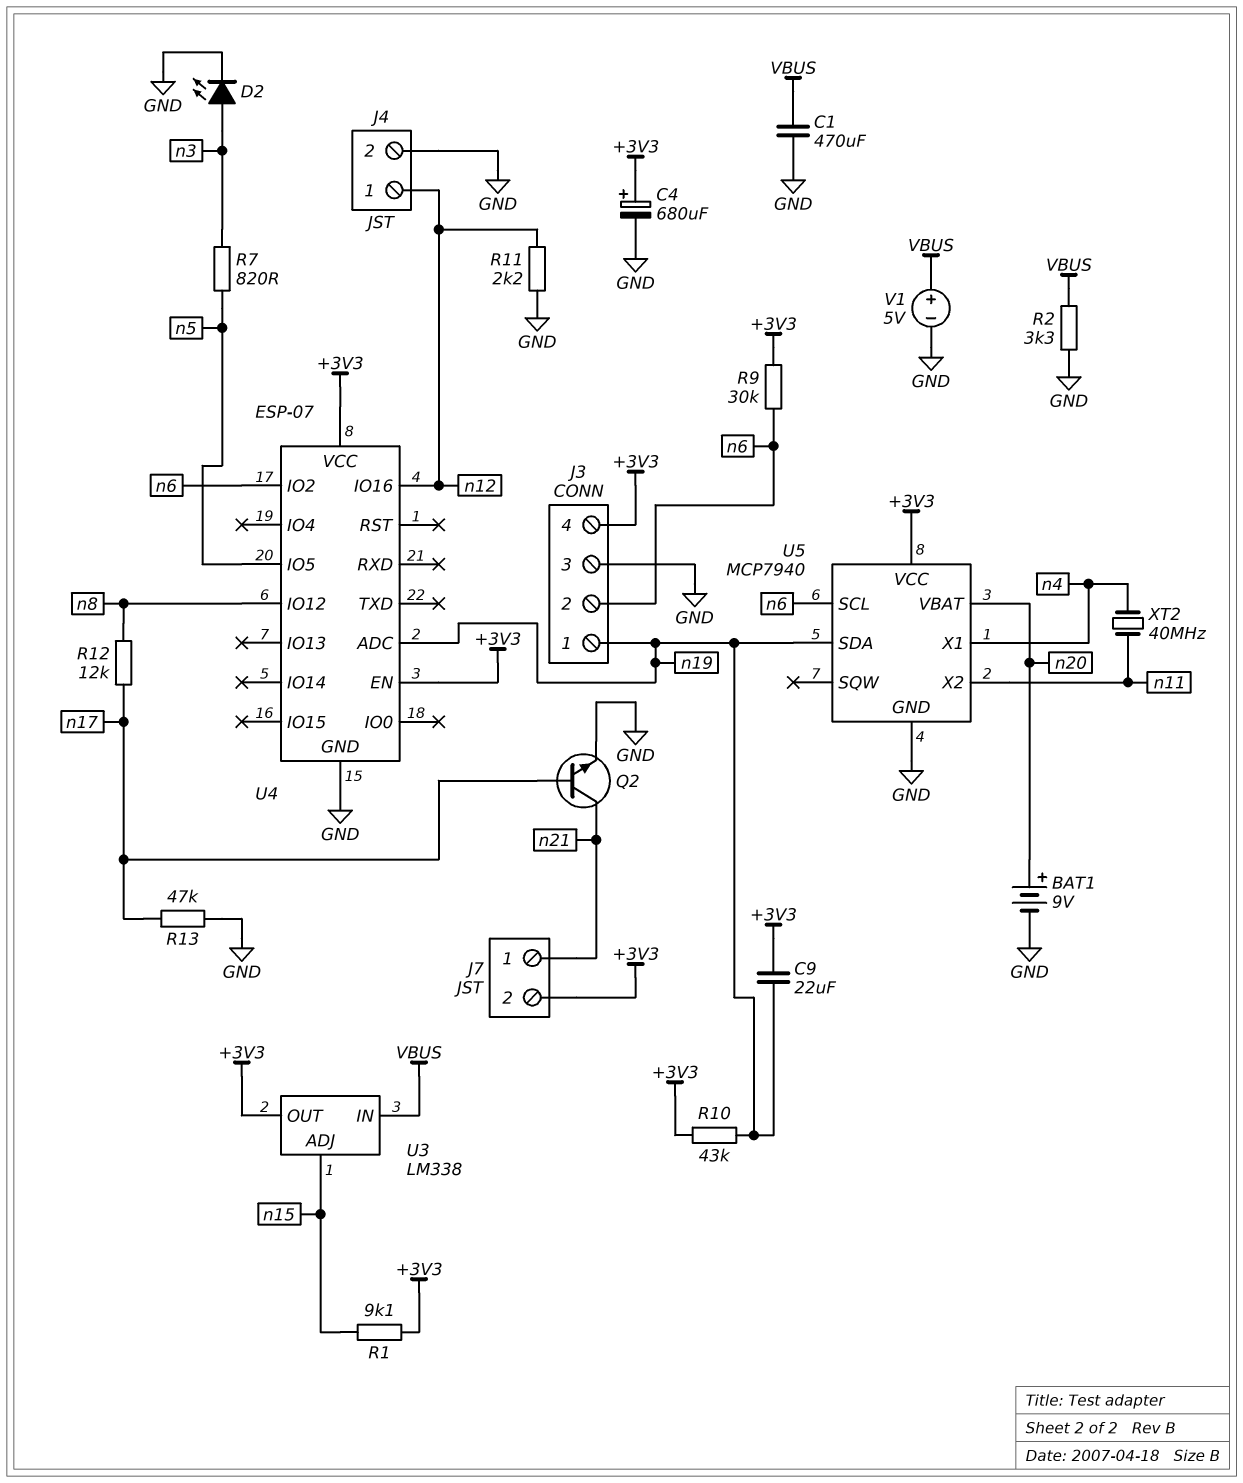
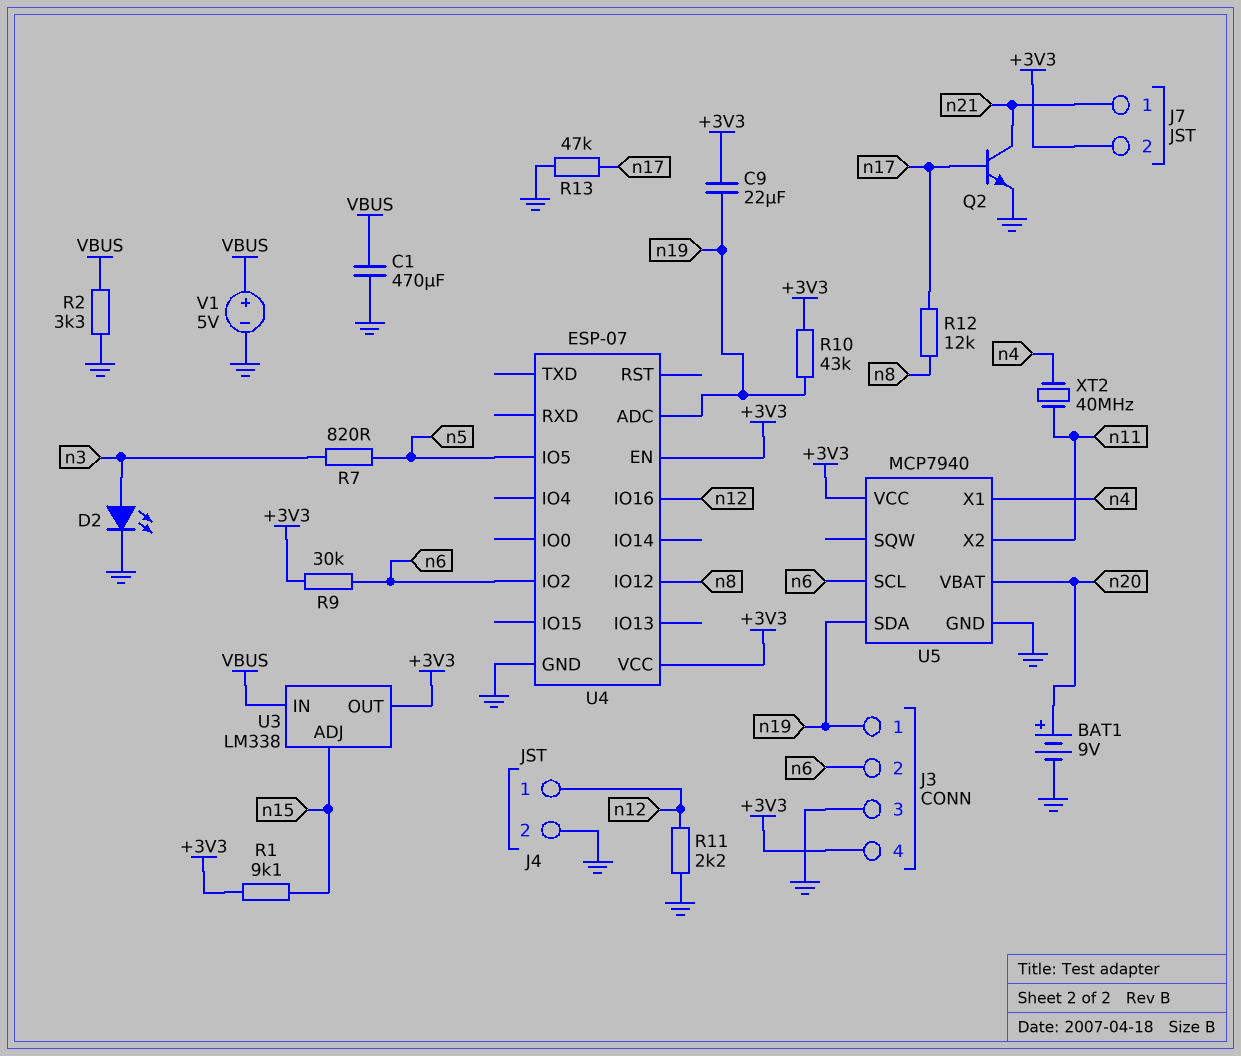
C4: 680uF (plus +3V3, minus GND) -> none

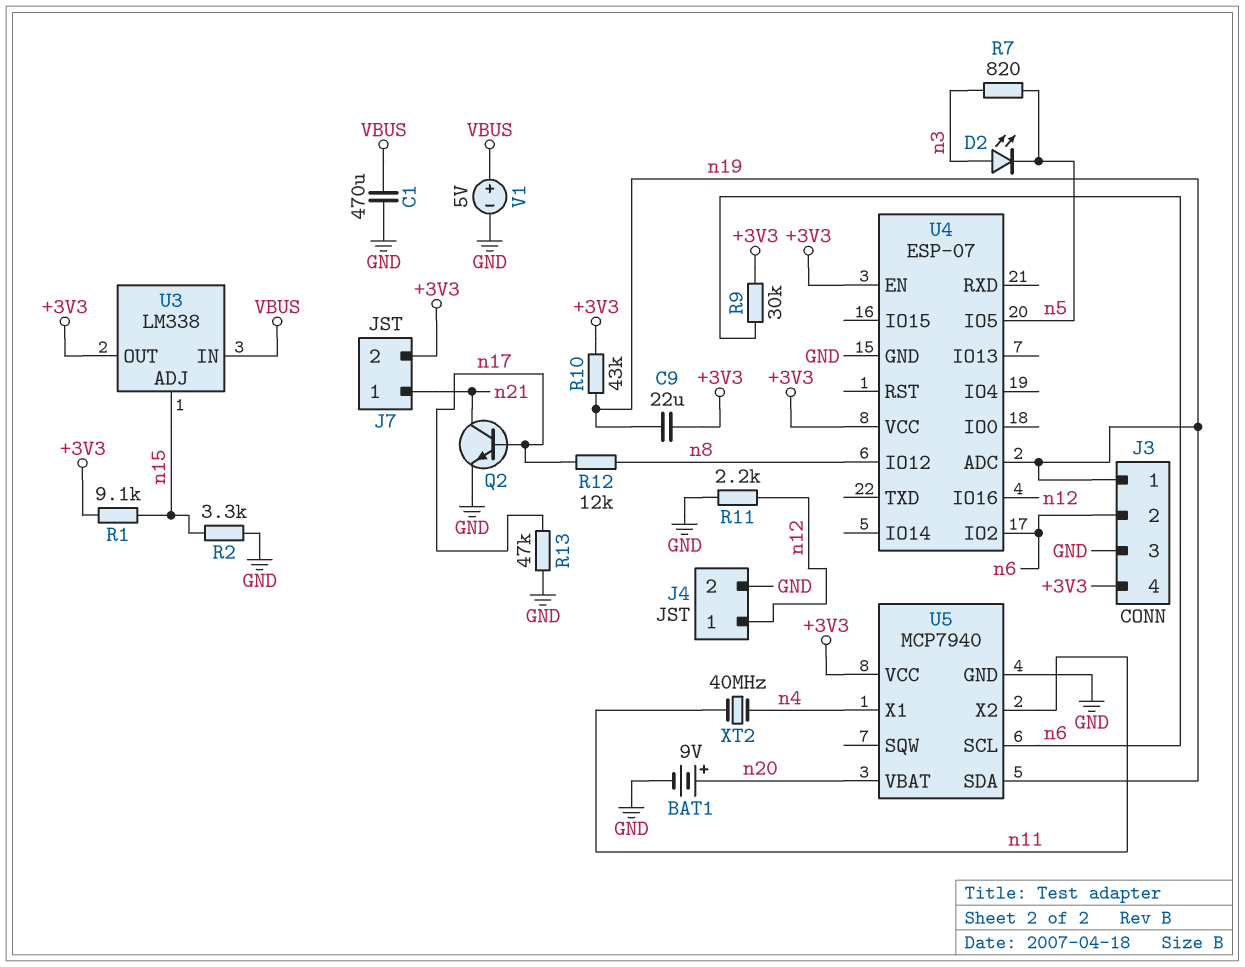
D2: LED (A n3, K GND) -> LED (A n3, K n5)
R2: 3.3k (GND, VBUS) -> 3.3k (GND, n15)

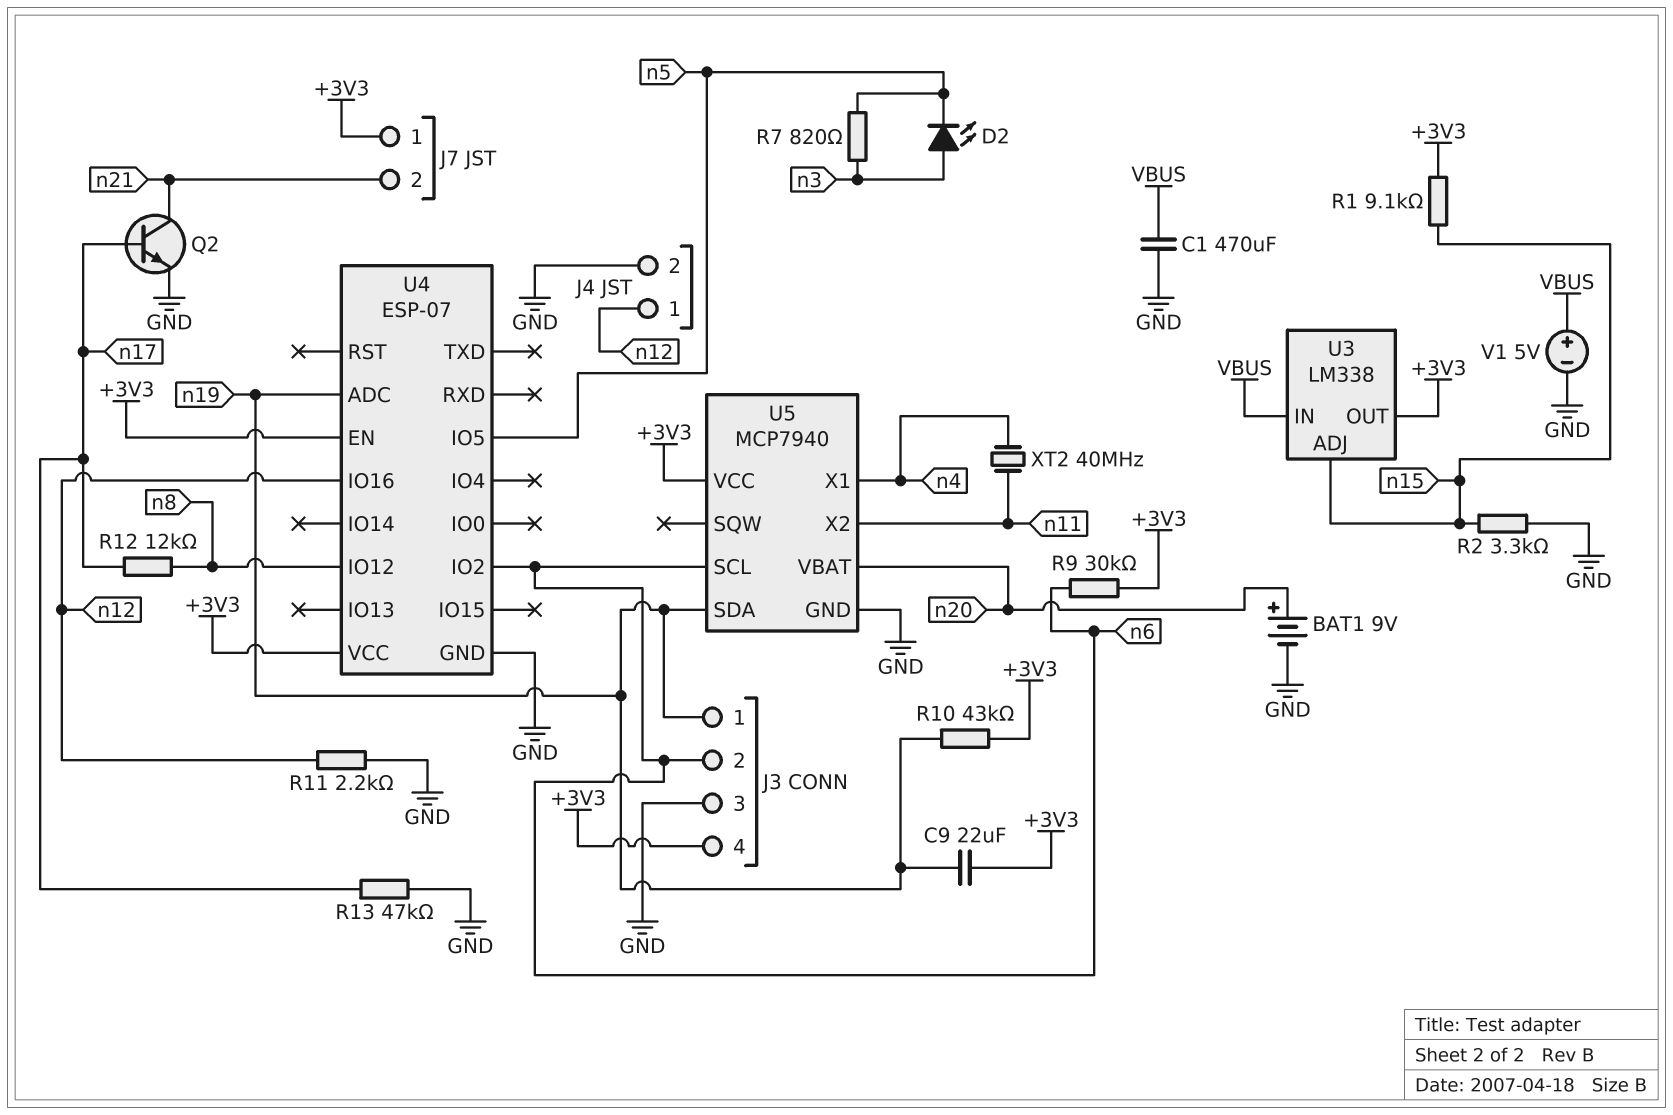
J7 pin 1: n21 -> +3V3
J7 pin 2: +3V3 -> n21

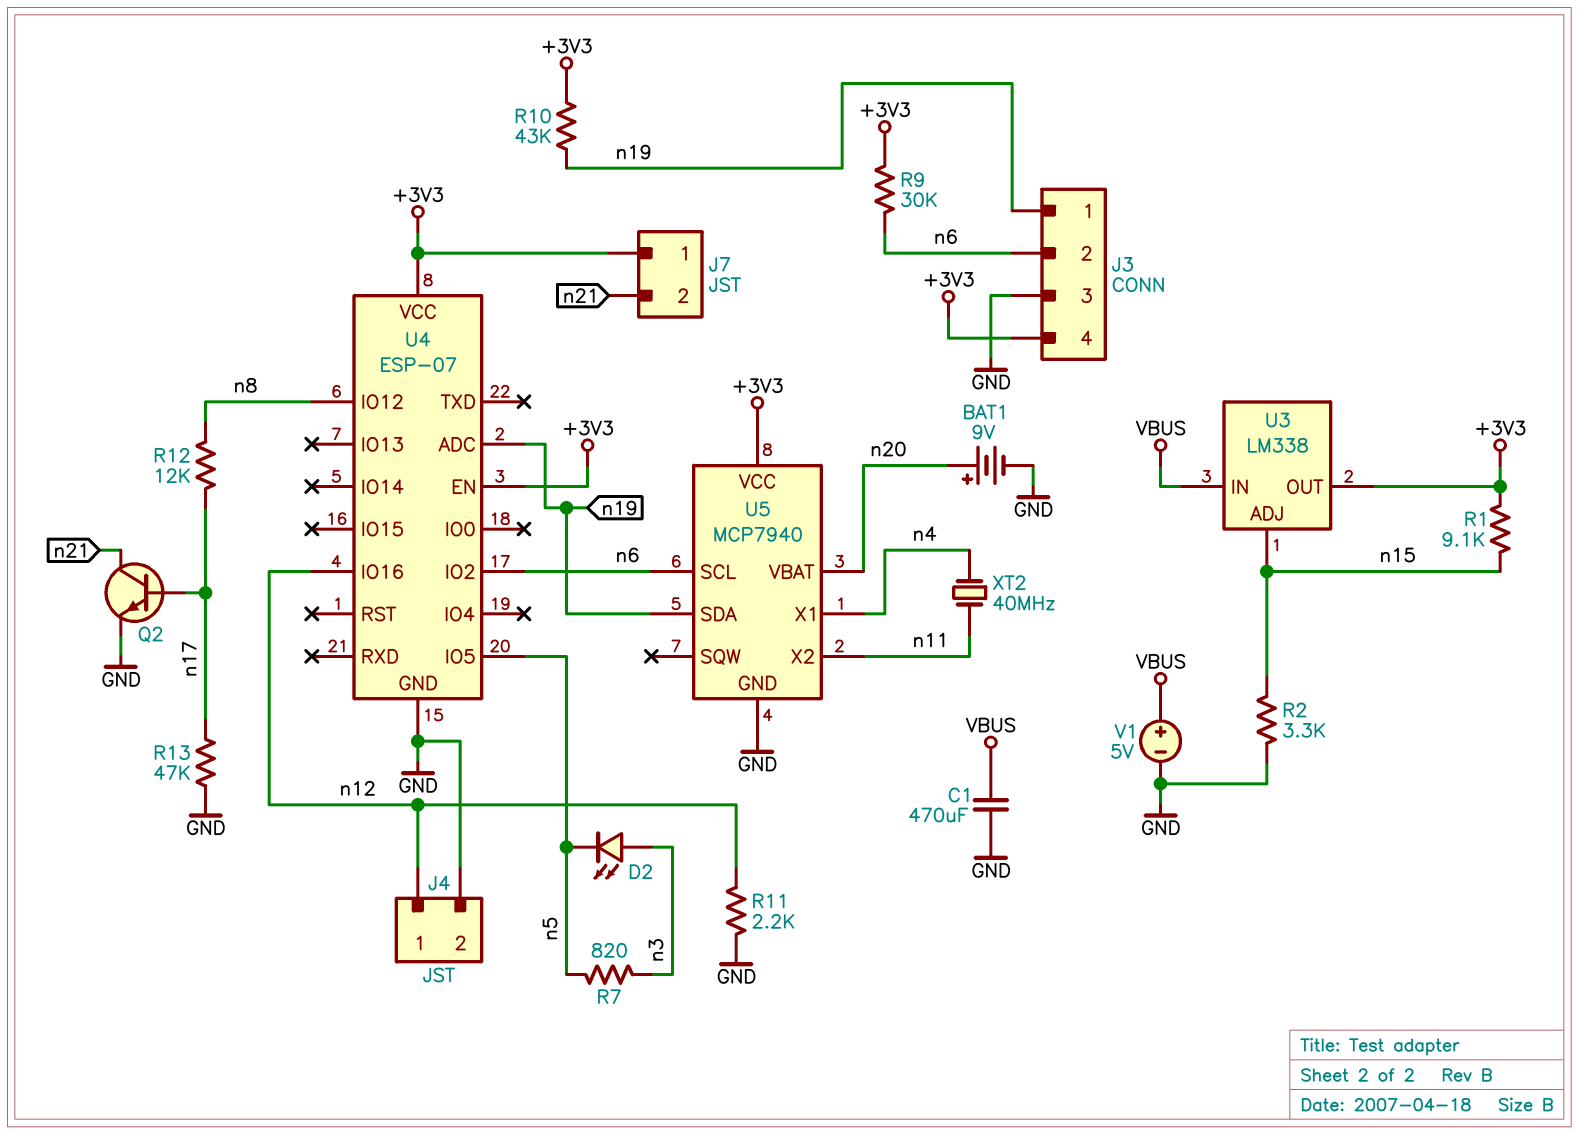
C9: 22uF (+3V3, n19) -> none

